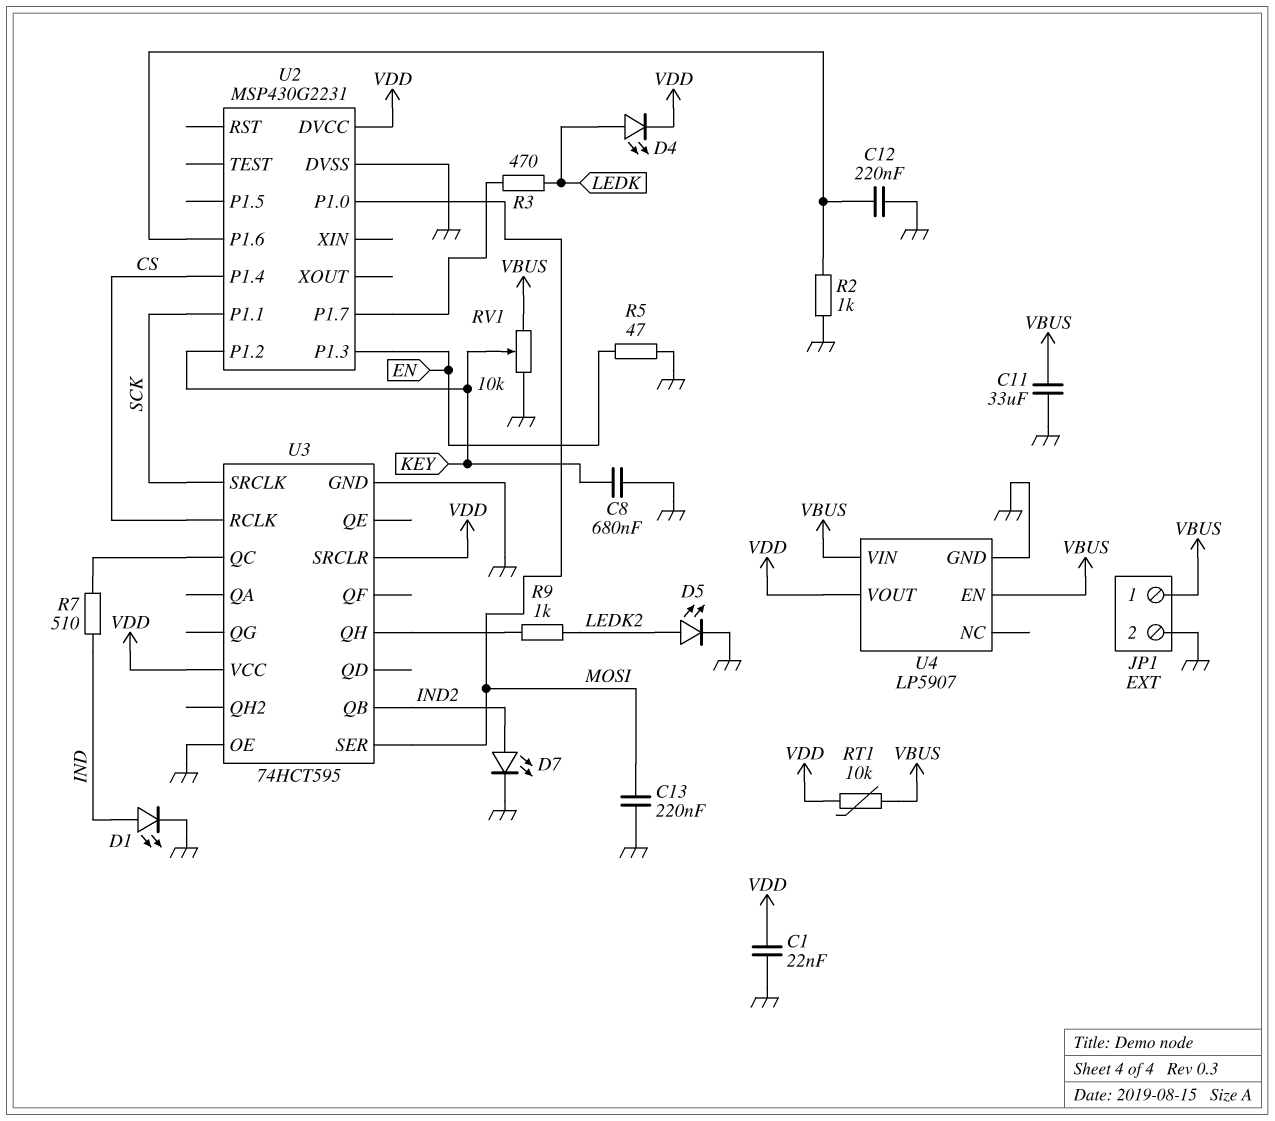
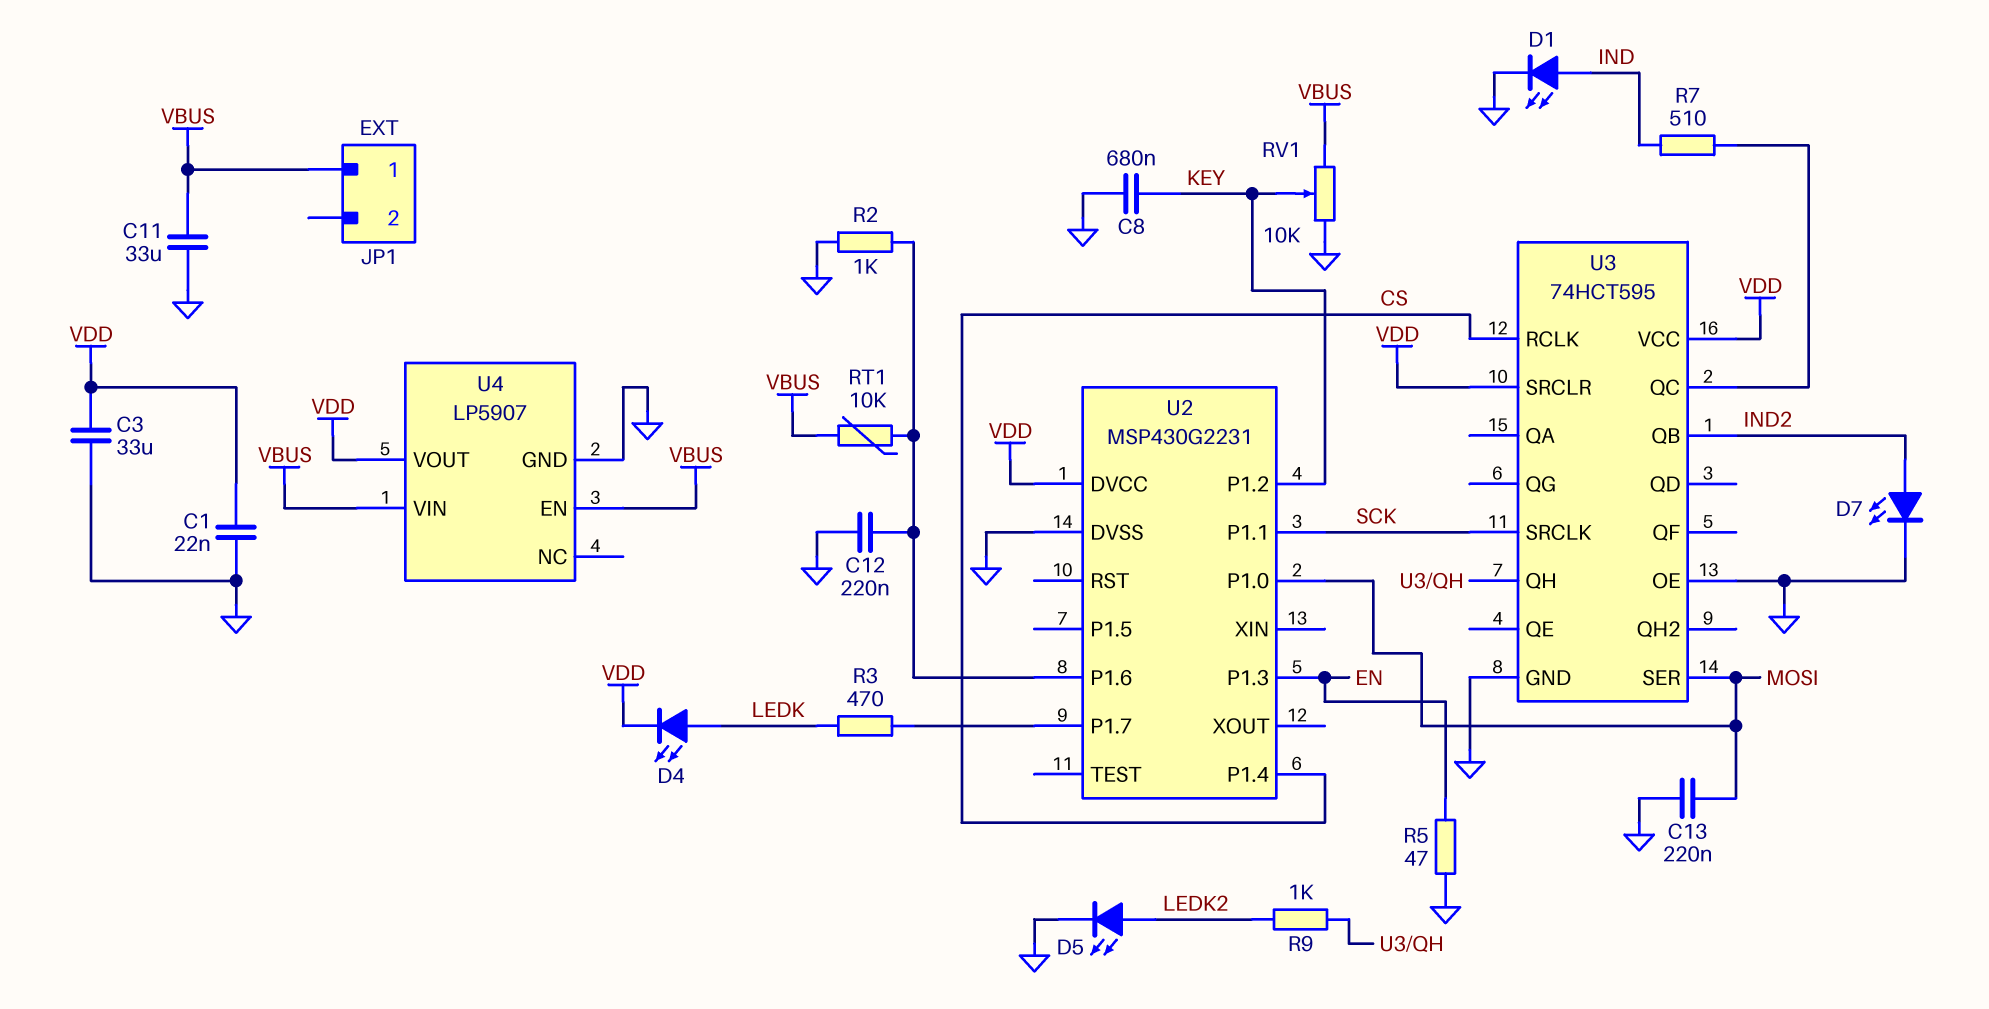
C3: none -> 33uF (GND, VDD)
JP1 pin 2: GND -> none
RT1: 10k (VBUS, VDD) -> 10k (U2/P1.6, VBUS)

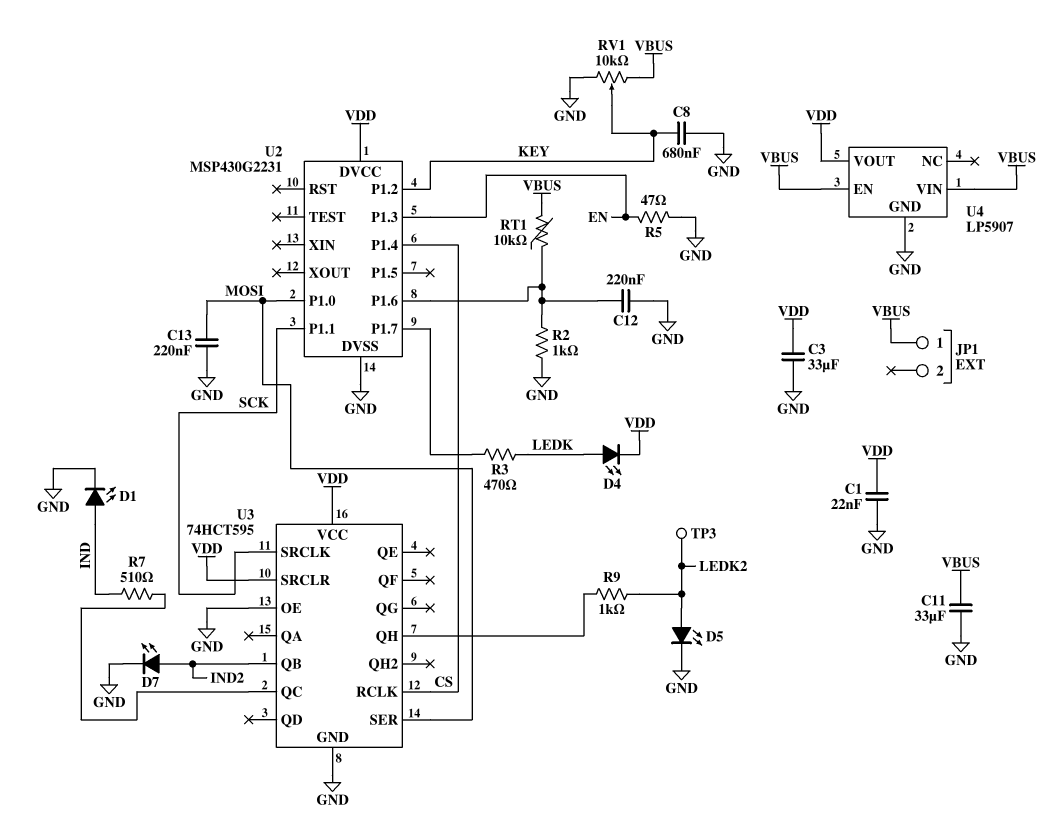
TP3: none -> test point (LEDK2)

